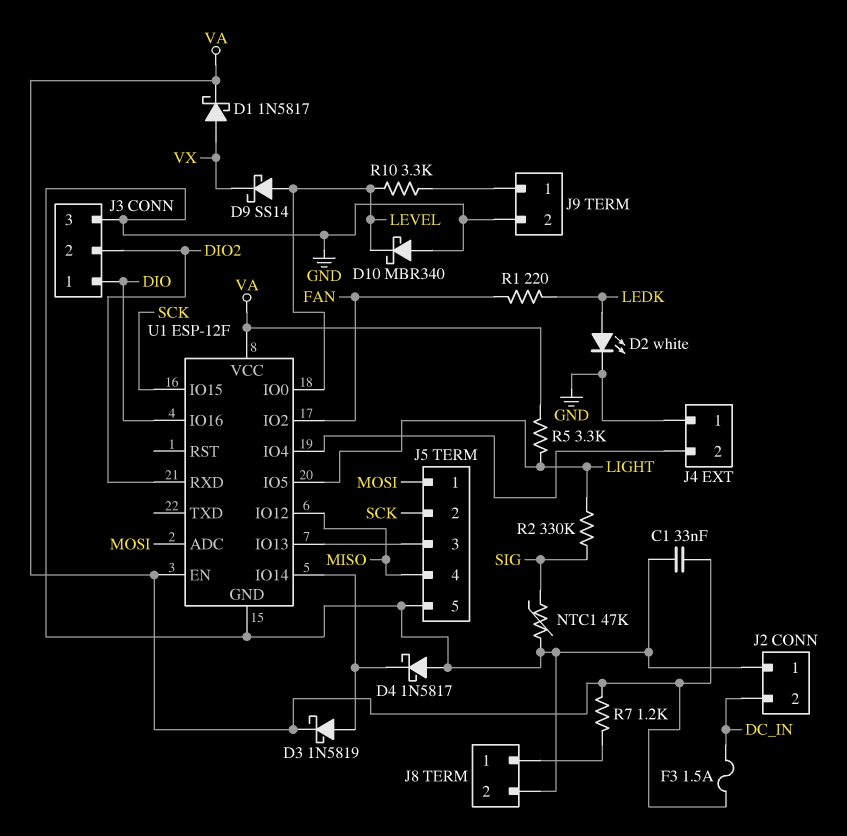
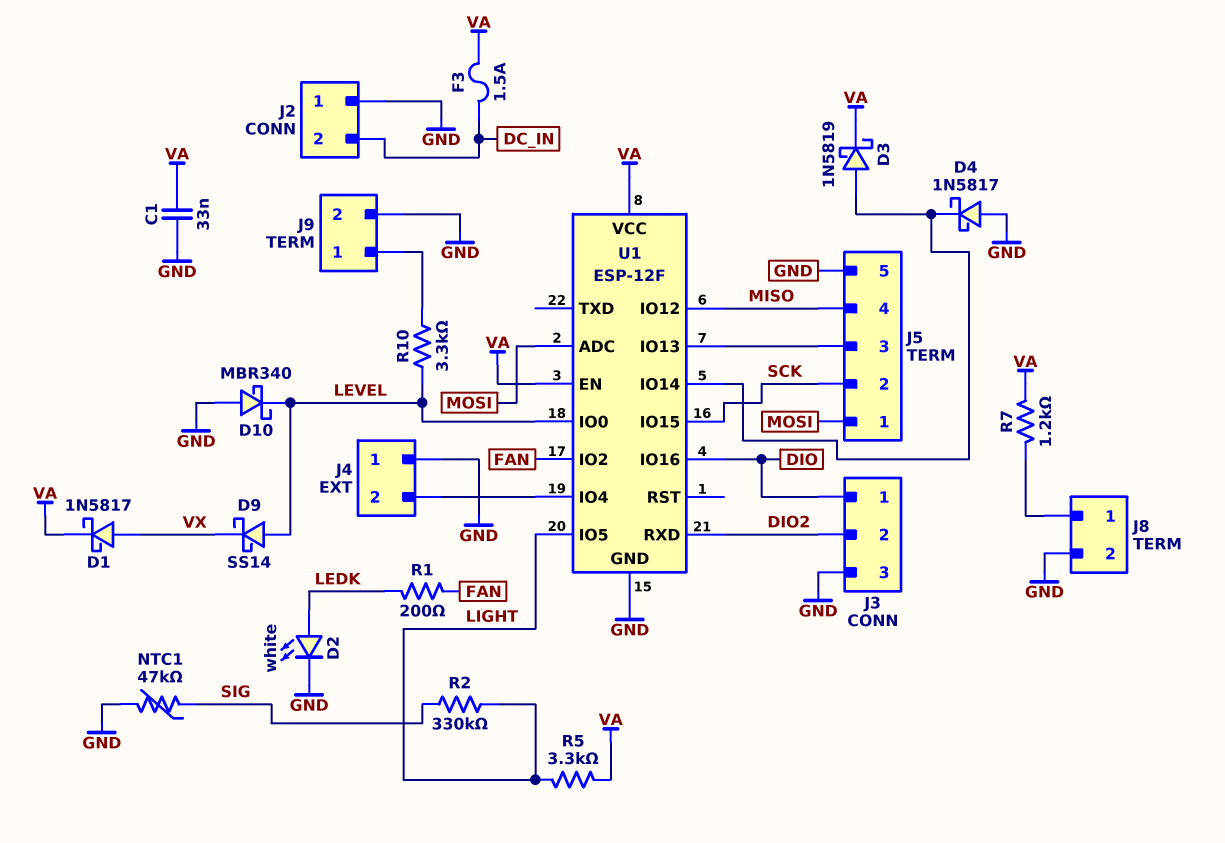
R1: 220 (FAN, LEDK) -> 200 (FAN, LEDK)

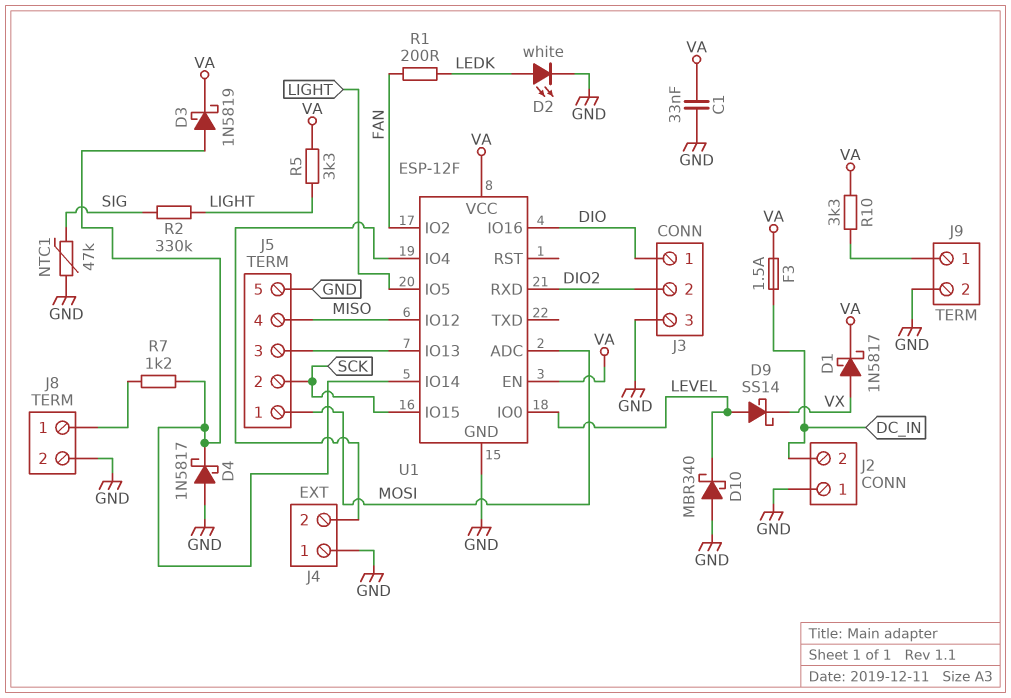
R7: 1.2k (J8/1, VA) -> 1.2k (J8/1, U1/IO14)
R10: 3.3k (J9/1, LEVEL) -> 3.3k (J9/1, VA)

